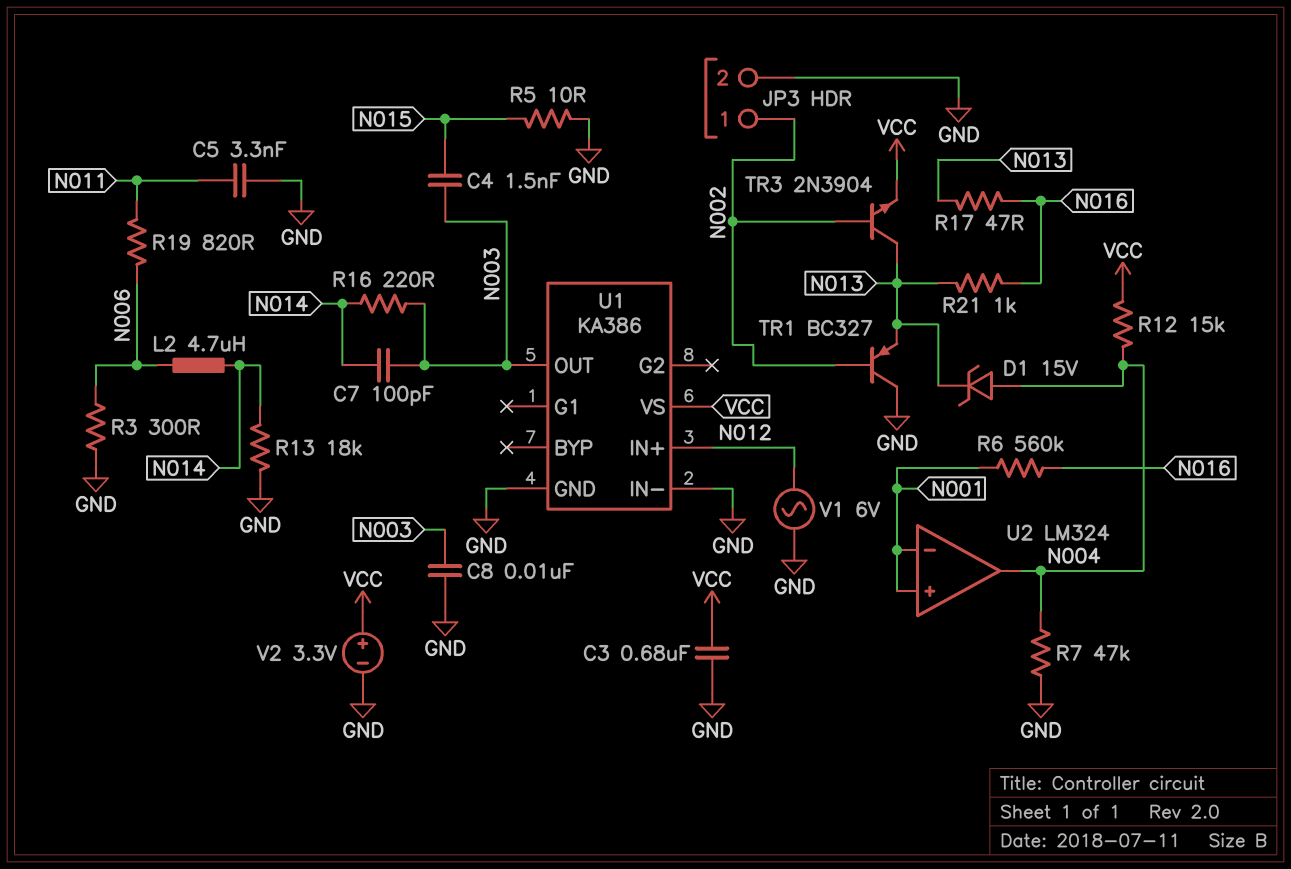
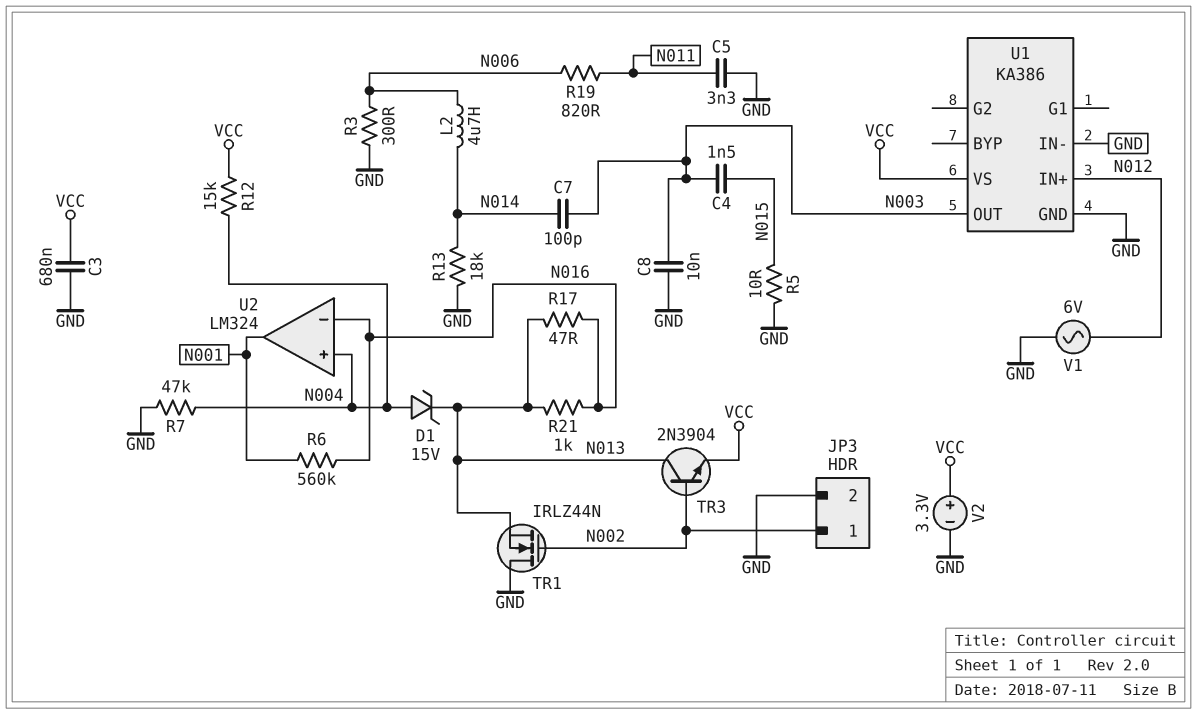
R16: 220 (N003, N014) -> none
TR1: PNP BC327 (B N002, C GND, E N013) -> NMOS IRLZ44N (G N002, D GND, S N013)
U2 pin in+: N001 -> N004
U2 pin in-: N001 -> N016
U2 pin out: N004 -> N001

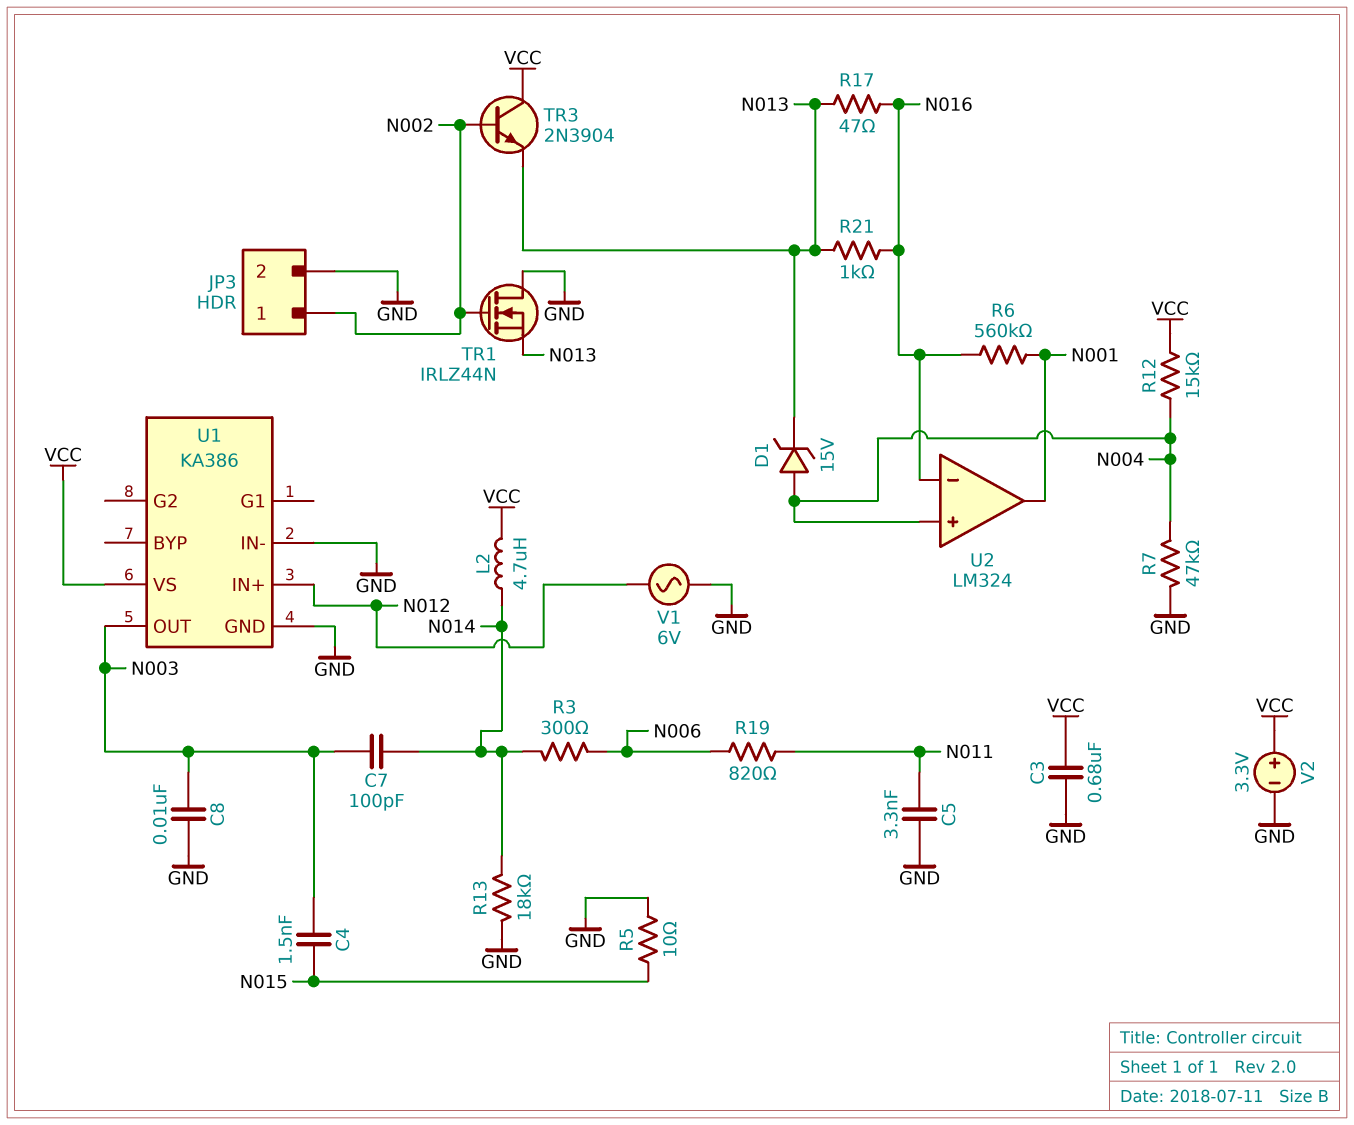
L2: 4.7uH (N006, N014) -> 4.7uH (N014, VCC)
R3: 300 (GND, N006) -> 300 (N006, N014)
TR3: NPN 2N3904 (B N002, C N013, E VCC) -> NPN 2N3904 (B N002, C VCC, E N013)

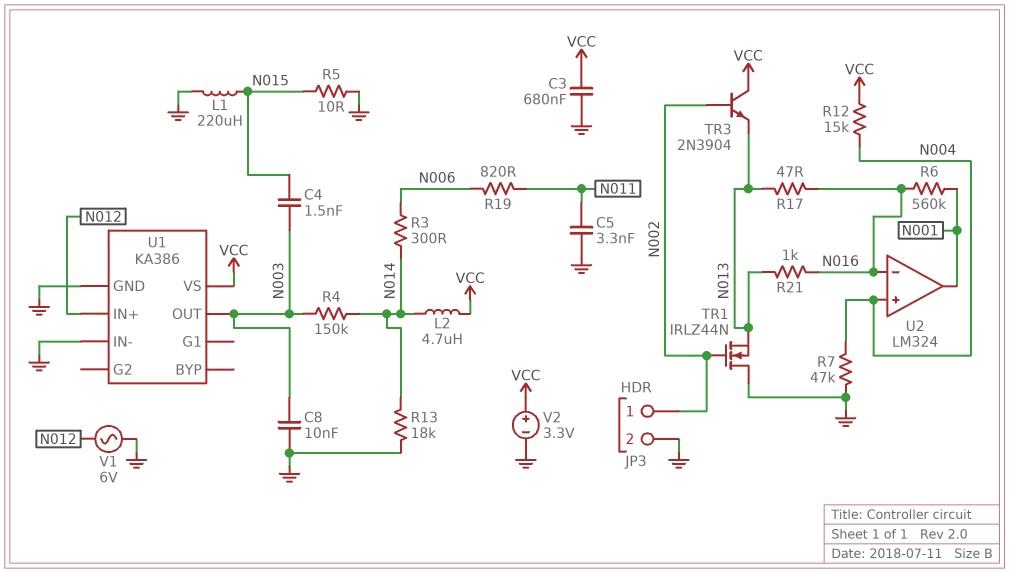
C7: 100pF (N003, N014) -> none
D1: zener 15V (A N004, K N013) -> none
L1: none -> 220uH (GND, N015)
R4: none -> 150k (N003, N014)

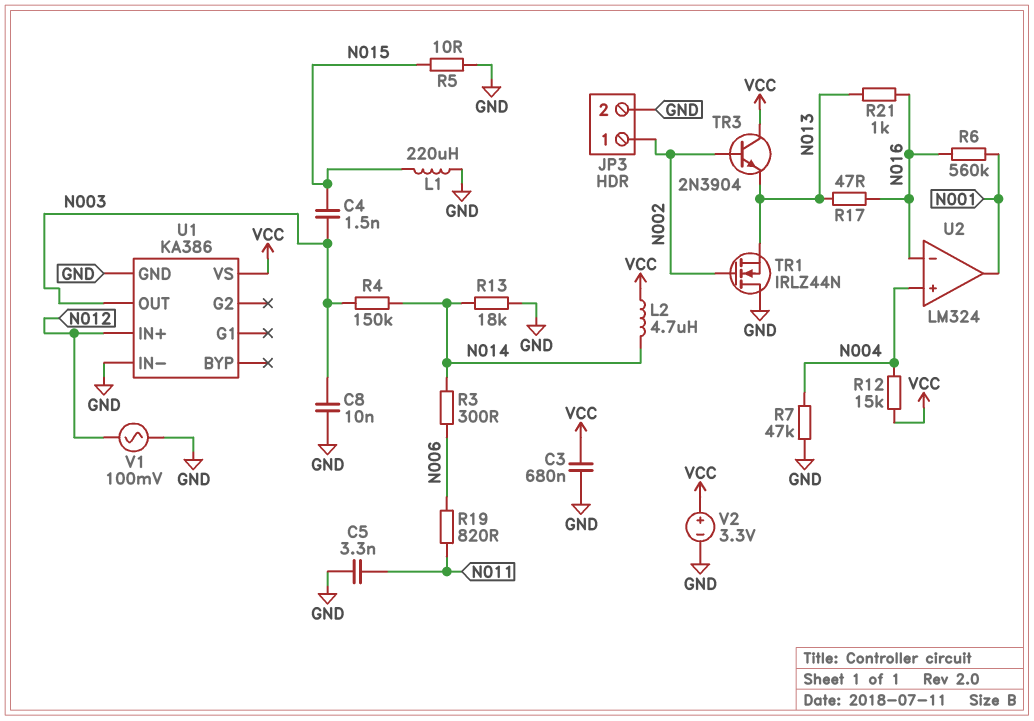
V1: AC 6V (GND, N012) -> AC 100mV (GND, N012)

